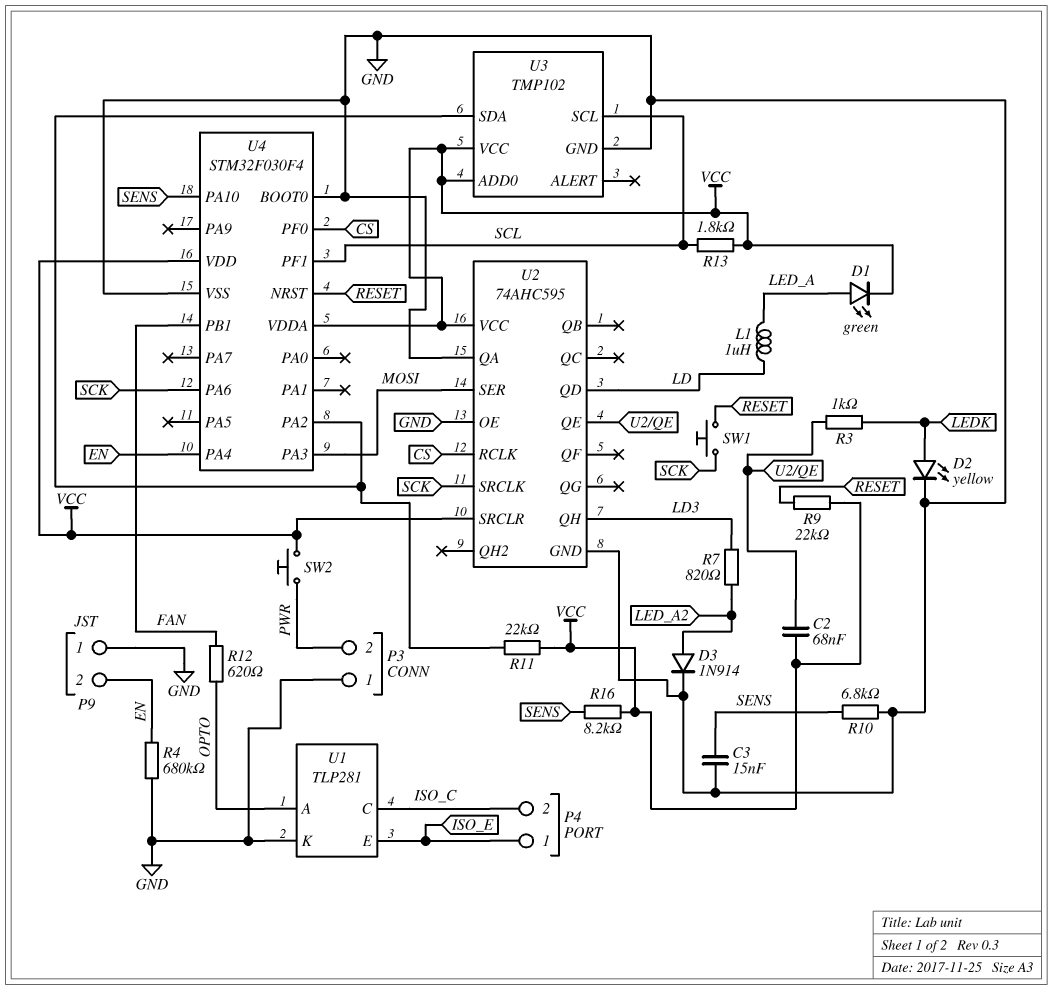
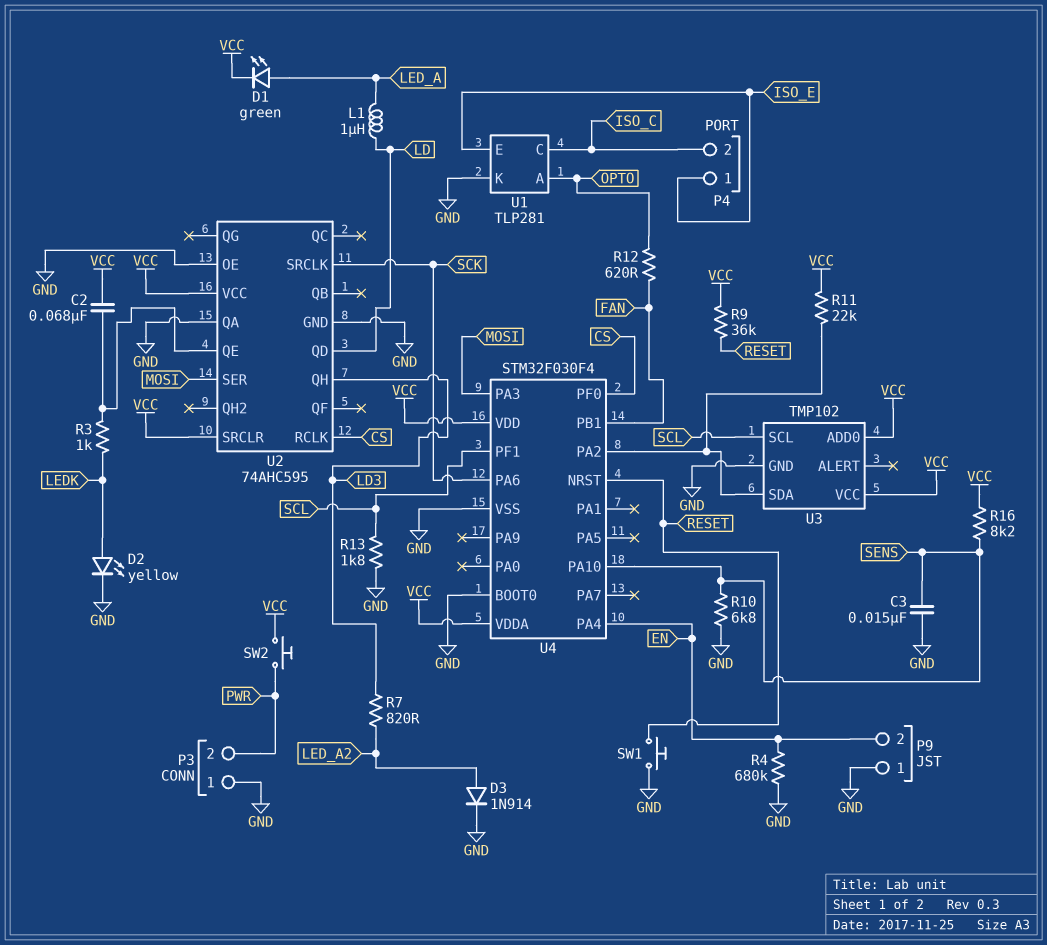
R9: 22k (RESET, VCC) -> 36k (RESET, VCC)
R13: 1.8k (SCL, VCC) -> 1.8k (GND, SCL)
SW1: button (RESET, SCK) -> button (GND, RESET)

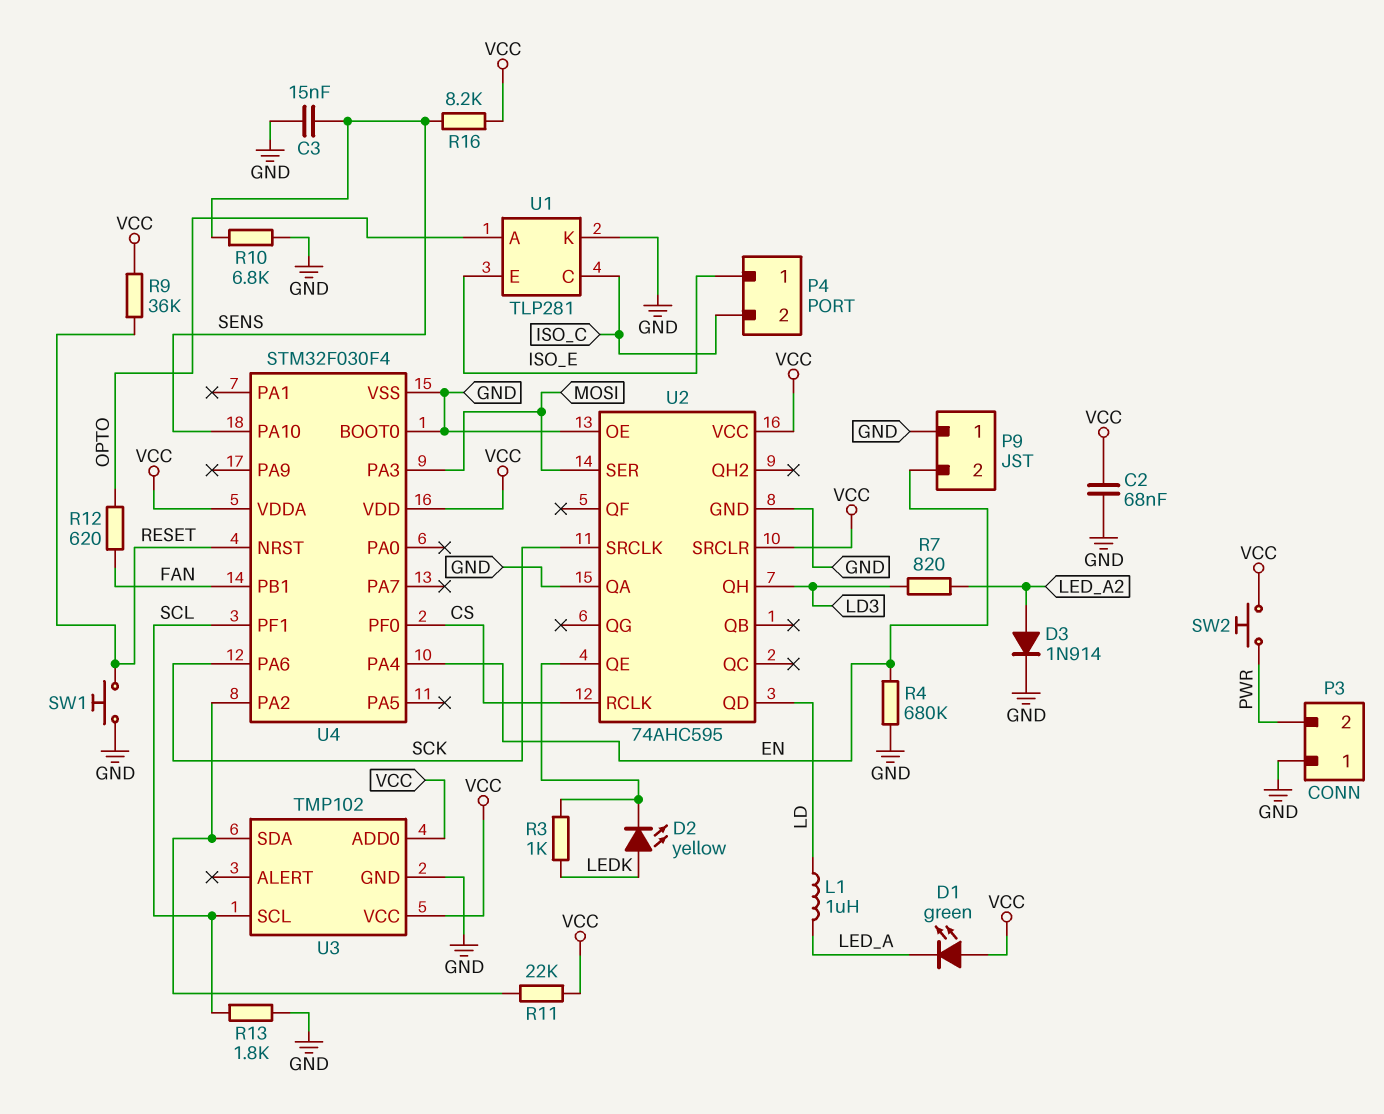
C2: 68nF (U2/QE, VCC) -> 68nF (GND, VCC)
D1: LED green (A LED_A, K VCC) -> LED green (A VCC, K LED_A)
D2: LED yellow (A LEDK, K GND) -> LED yellow (A LEDK, K U2/QE)

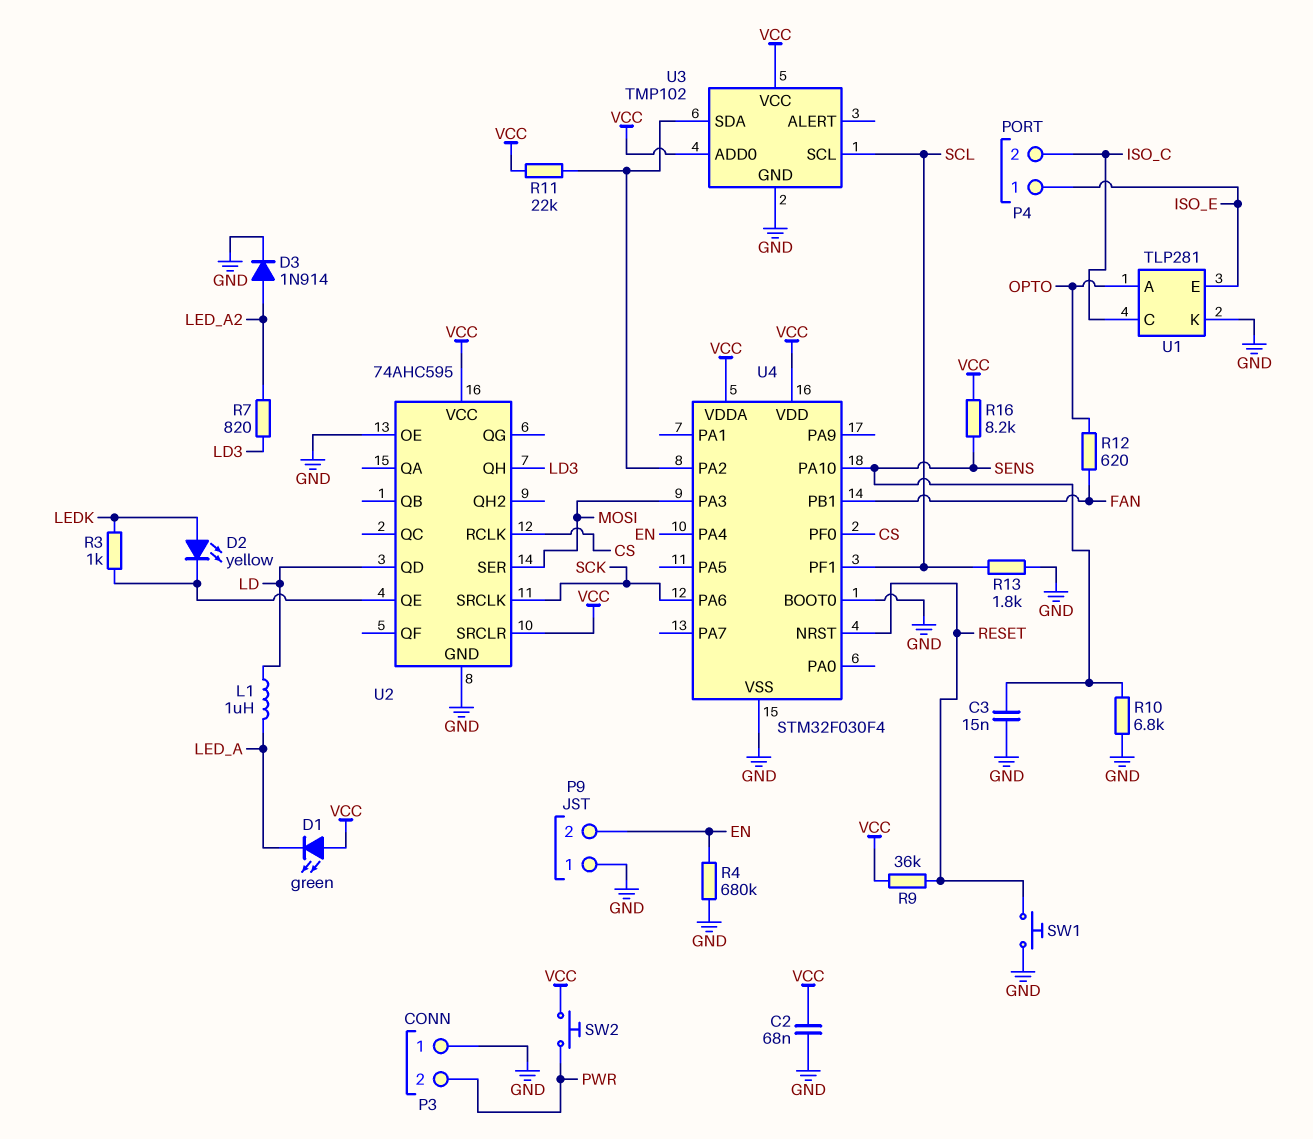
U2 pin QA: GND -> none

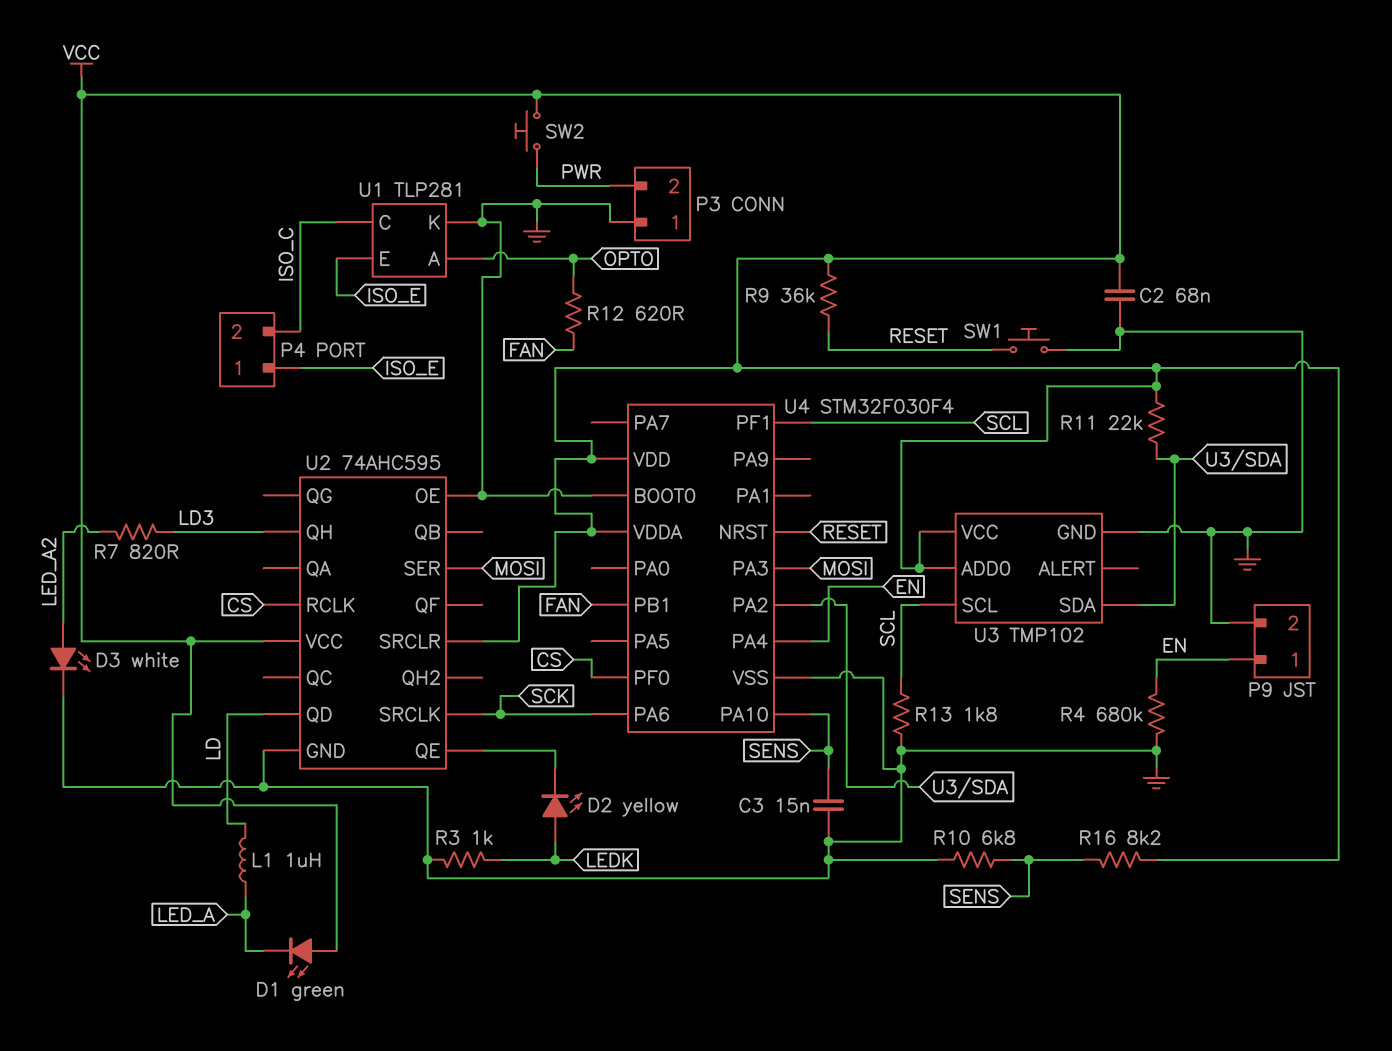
D3: diode 1N914 (A LED_A2, K GND) -> LED white (A LED_A2, K GND)
P9 pin 1: GND -> EN
P9 pin 2: EN -> GND
R3: 1k (LEDK, U2/QE) -> 1k (GND, LEDK)

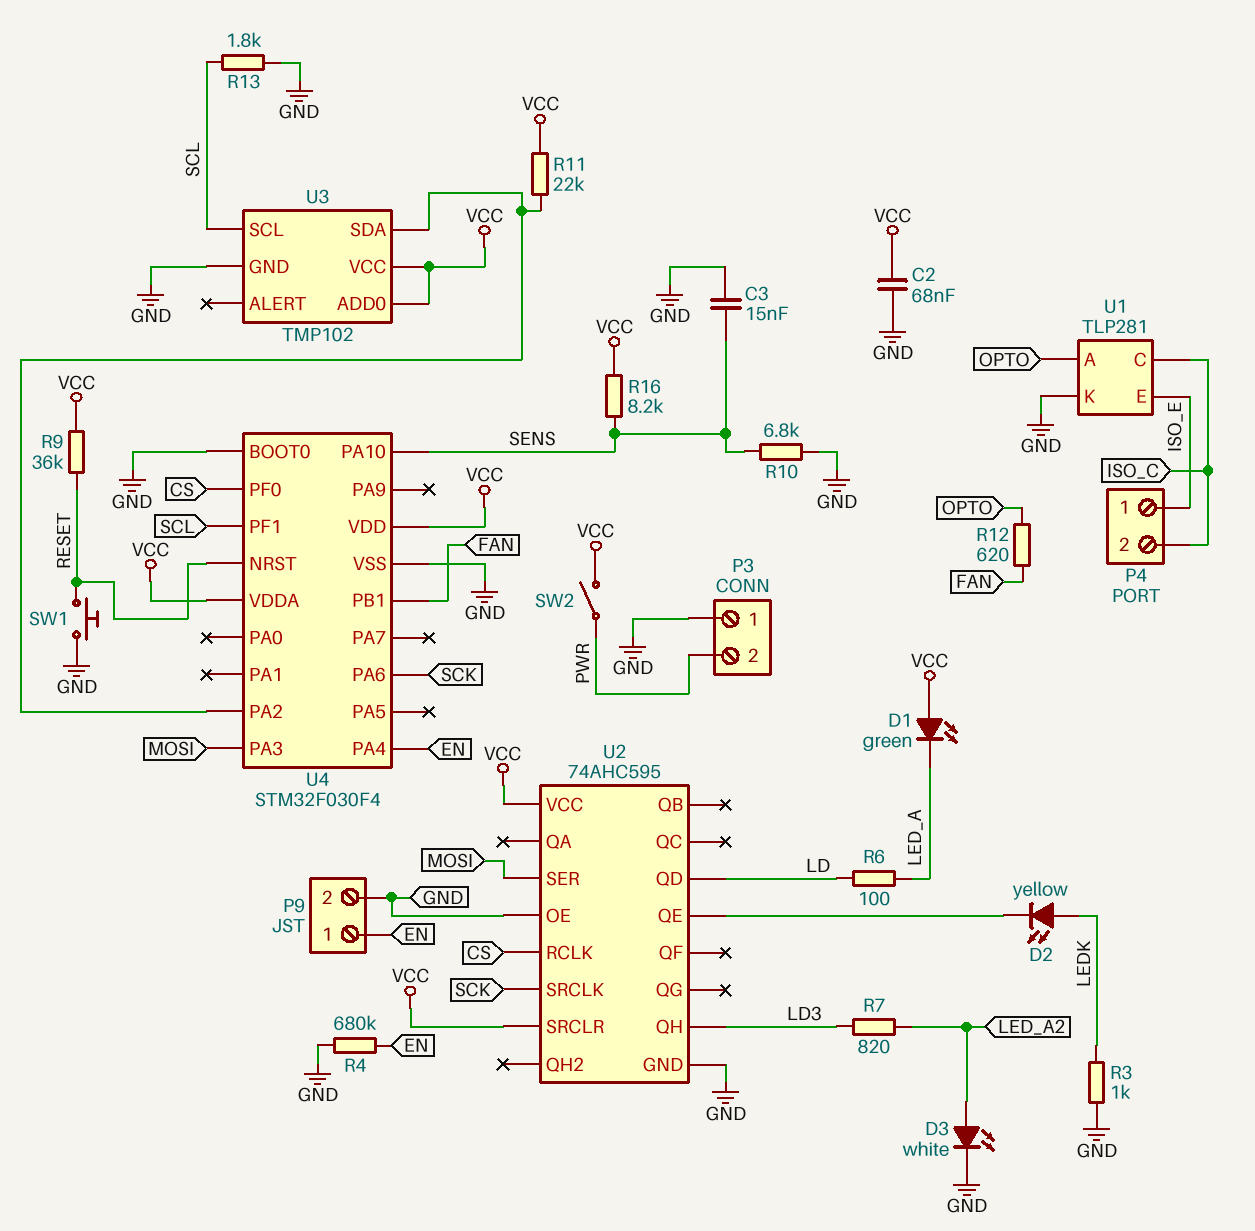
L1: 1uH (LD, LED_A) -> none
R6: none -> 100 (LD, LED_A)
SW2: button (PWR, VCC) -> switch (PWR, VCC)

